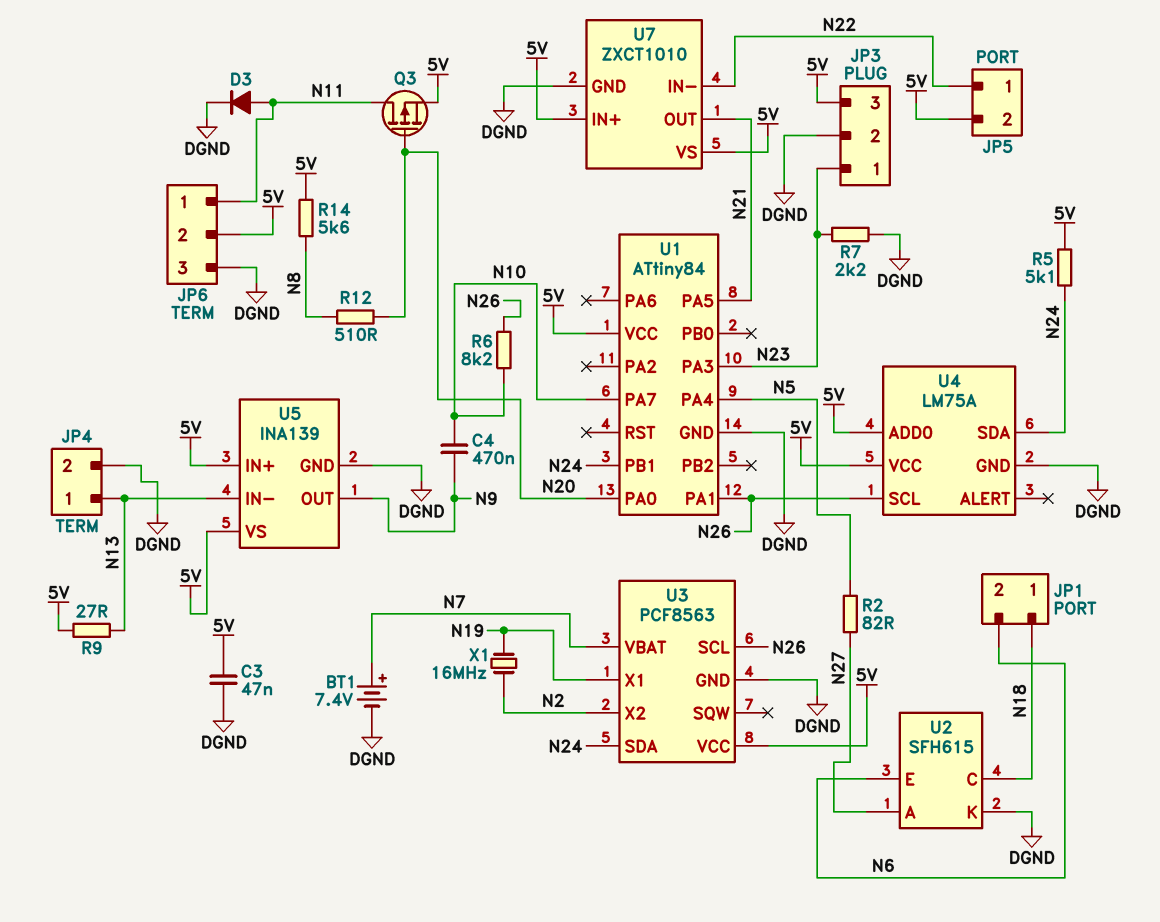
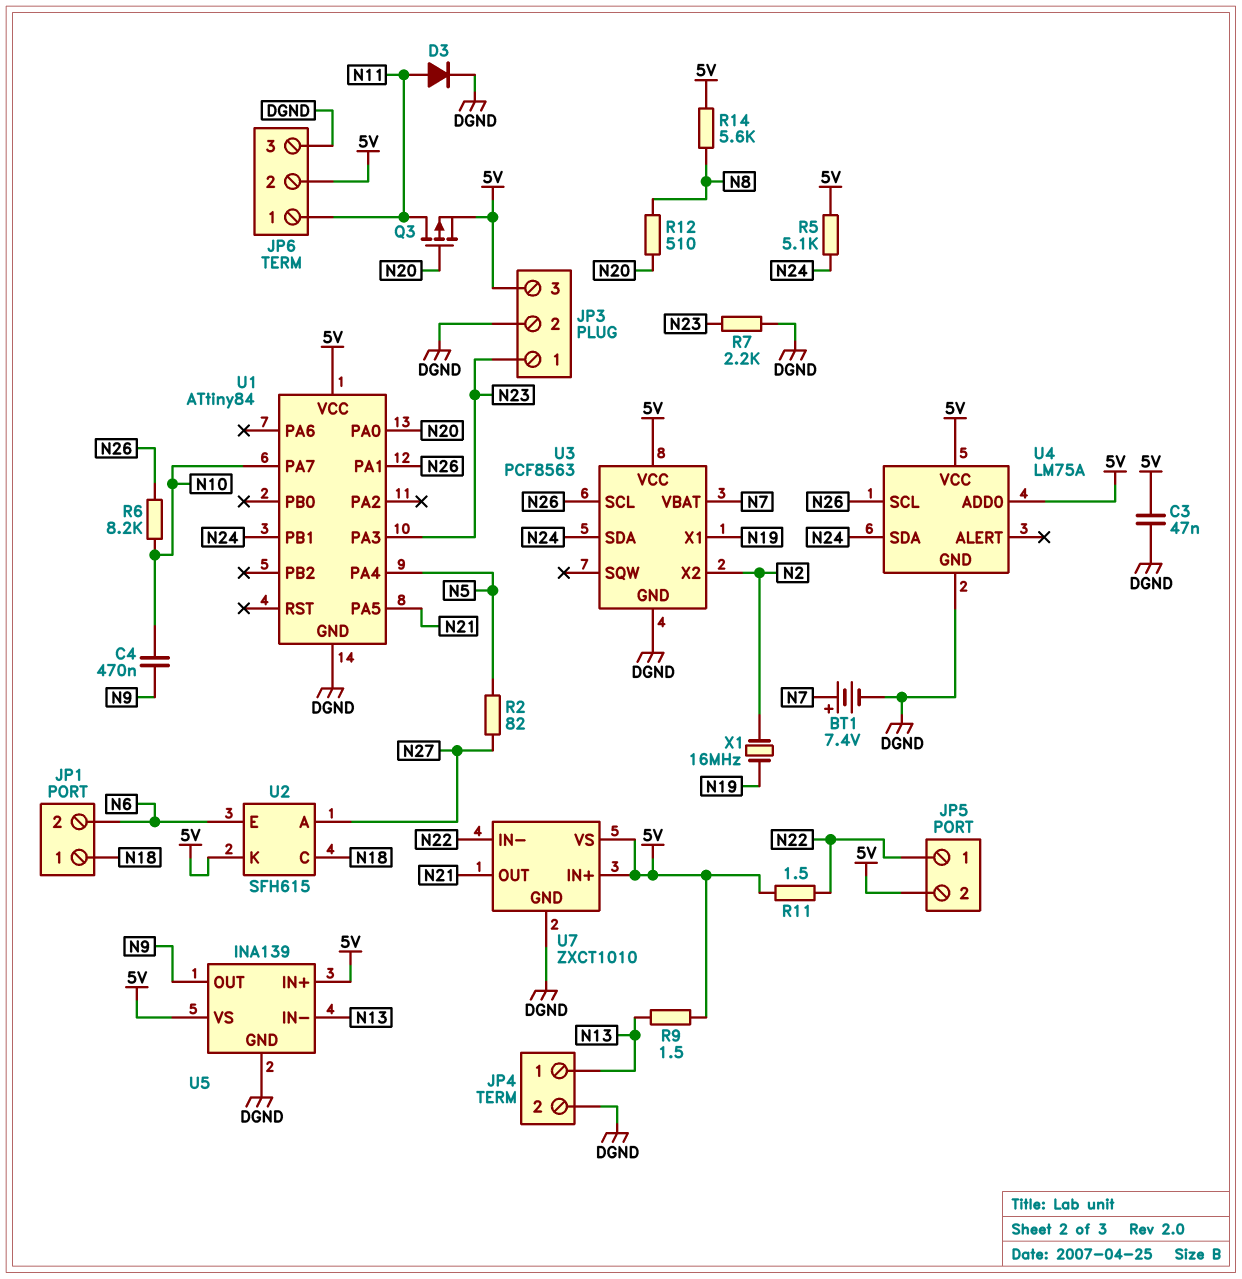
R9: 27 (5V, N13) -> 1.5 (5V, N13)
R11: none -> 1.5 (5V, N22)
U2 pin K: DGND -> 5V

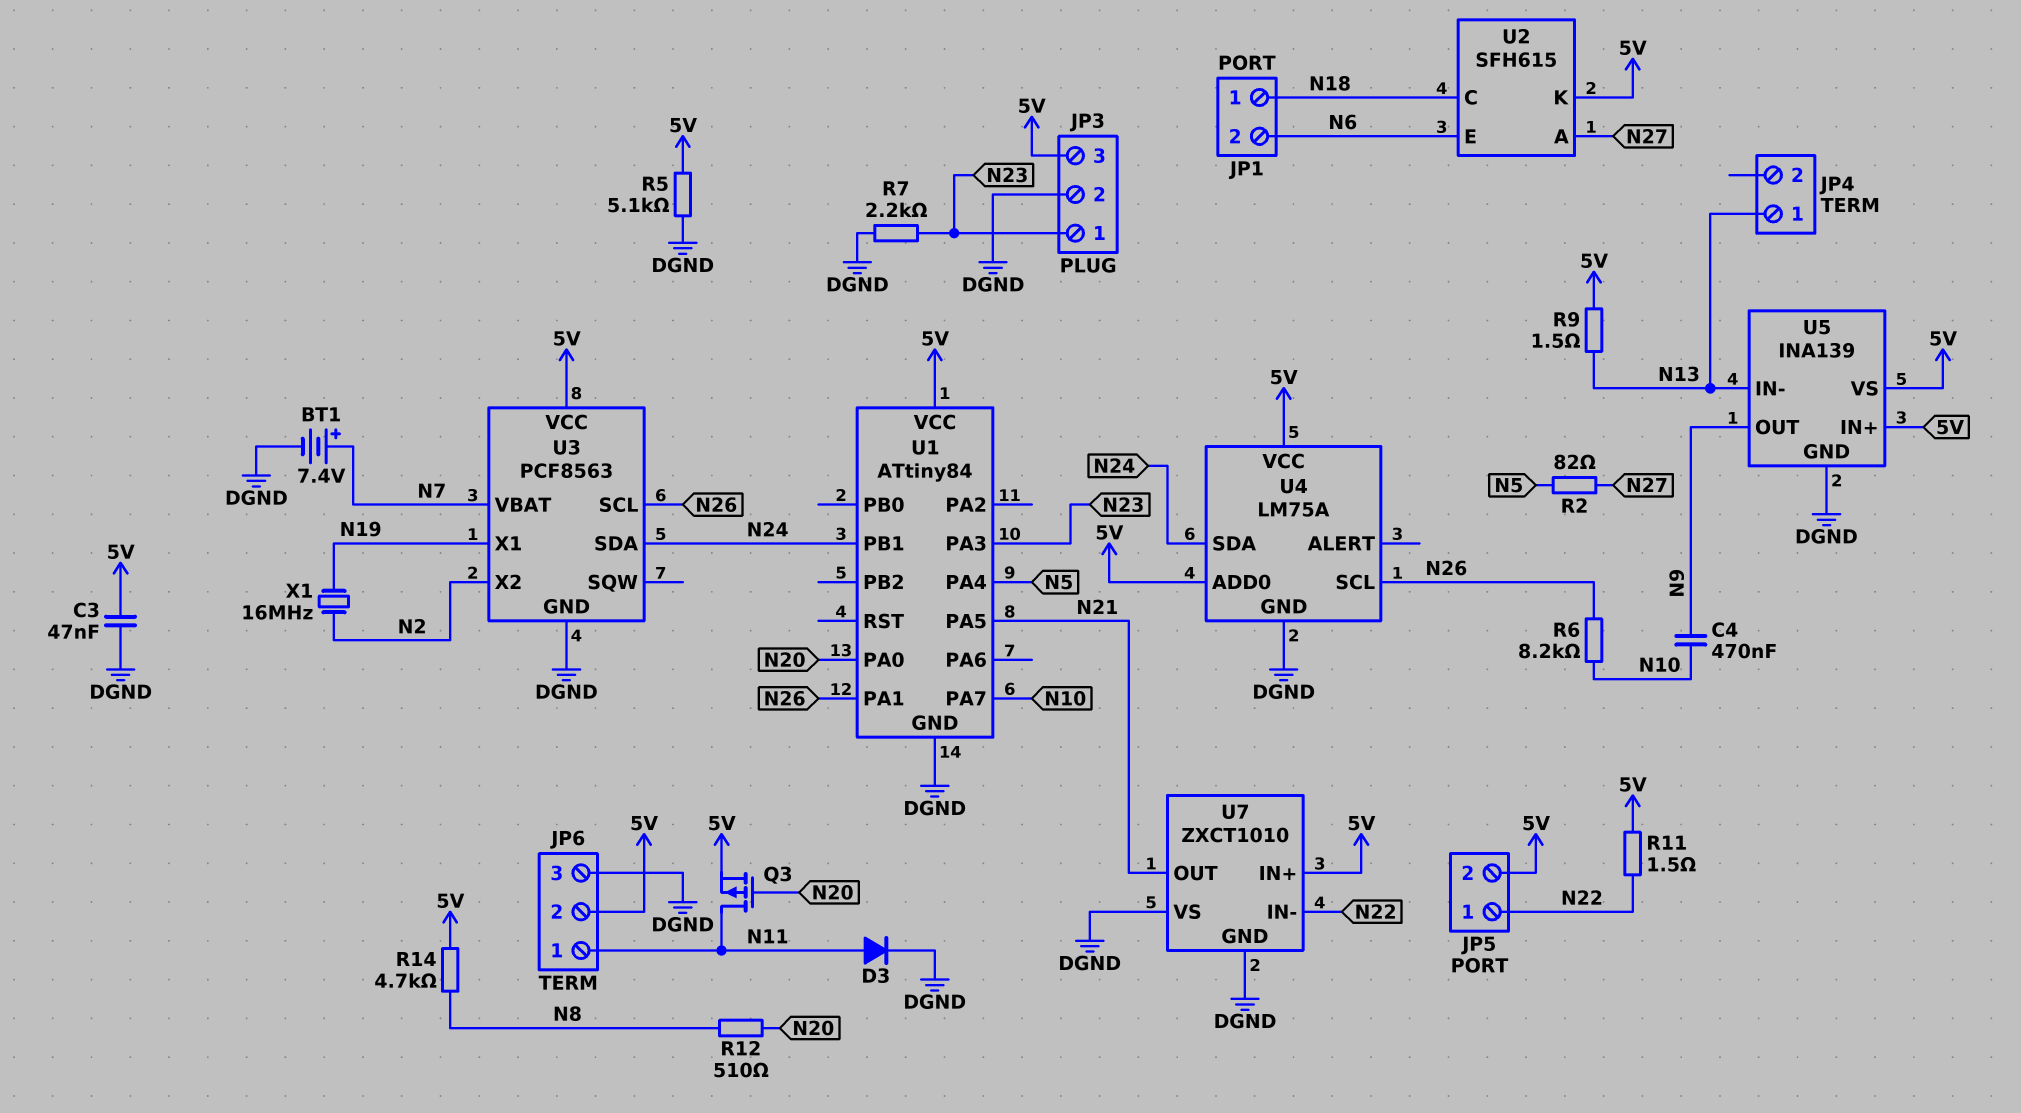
JP4 pin 2: DGND -> none
R5: 5.1k (5V, N24) -> 5.1k (5V, DGND)
R14: 5.6k (5V, N8) -> 4.7k (5V, N8)
U7 pin VS: 5V -> DGND

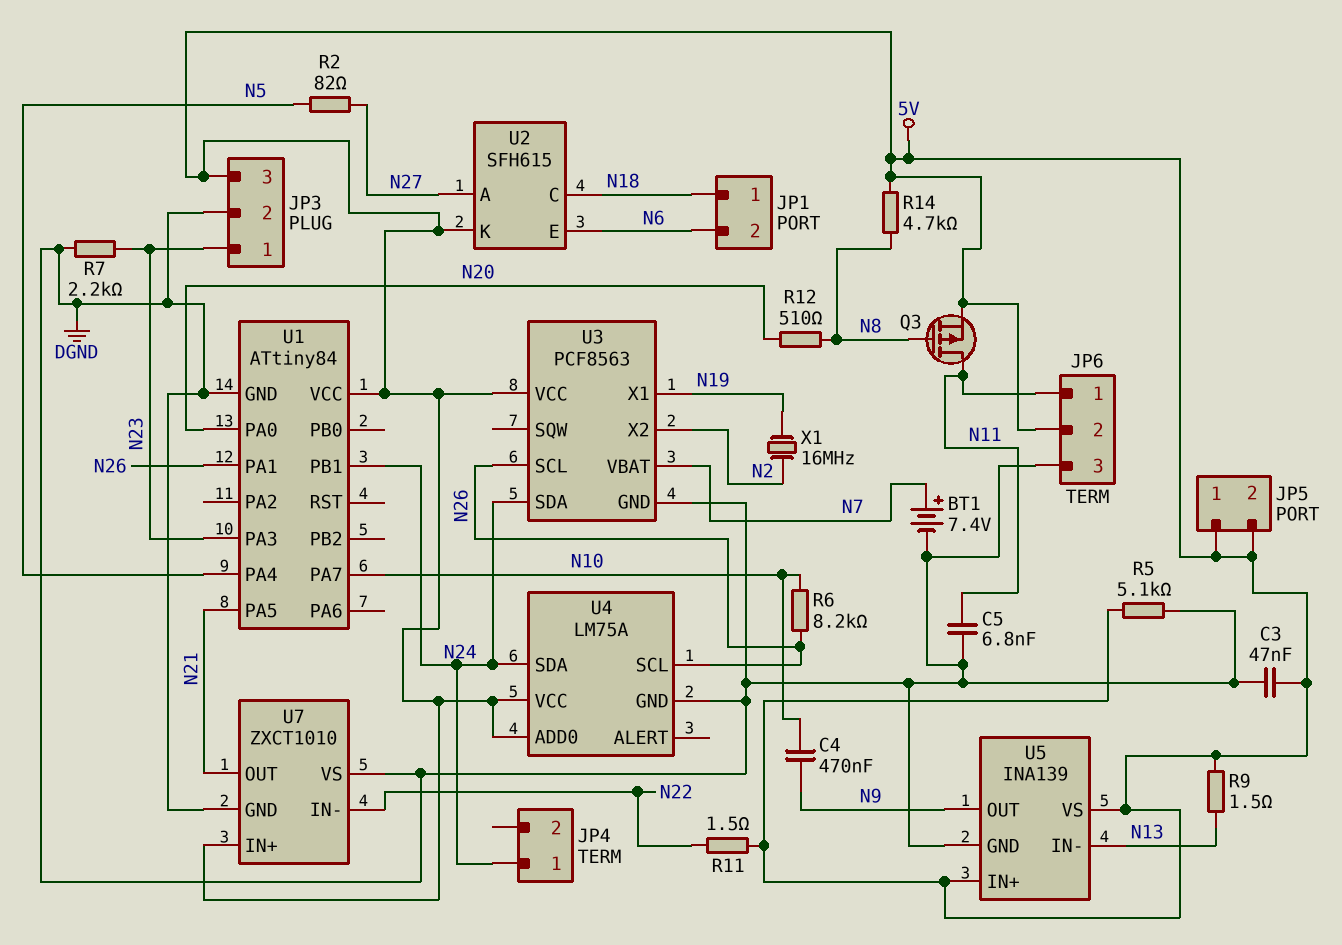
C5: none -> 6.8nF (DGND, N11)
D3: diode (A N11, K DGND) -> none
JP4 pin 1: N13 -> N24
JP5 pin 1: N22 -> 5V
Q3: PMOS (G N20, D N11, S 5V) -> PMOS (G N8, D N11, S 5V)

